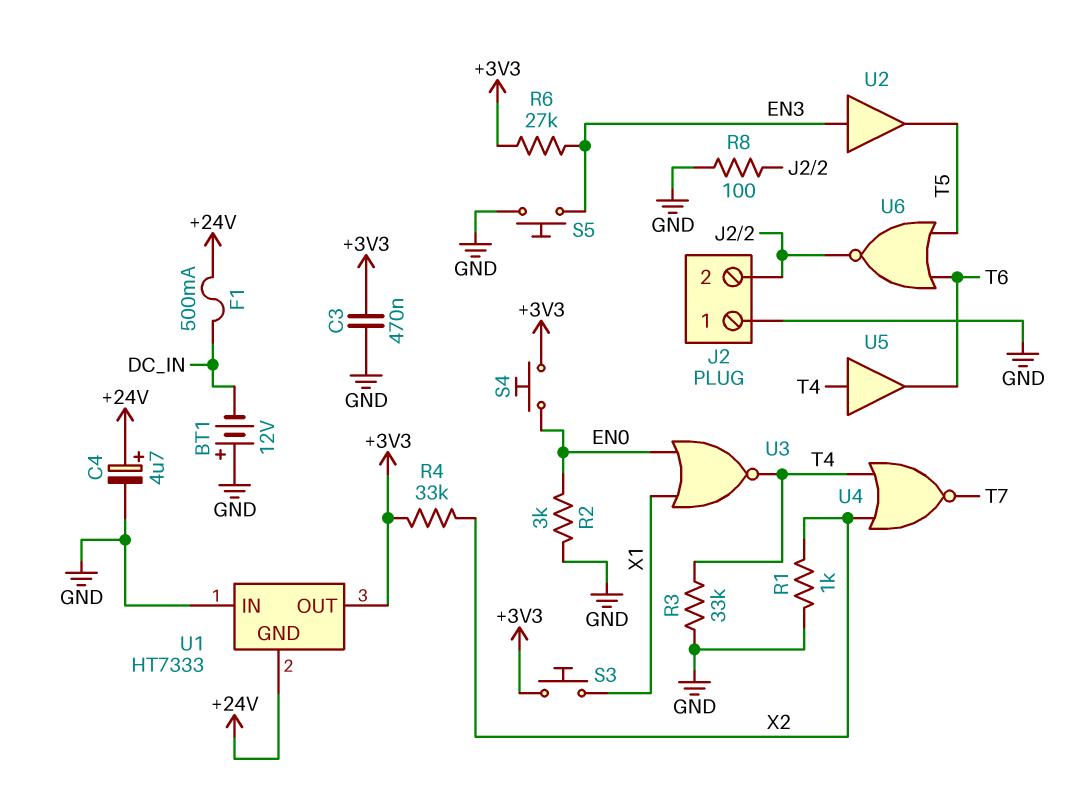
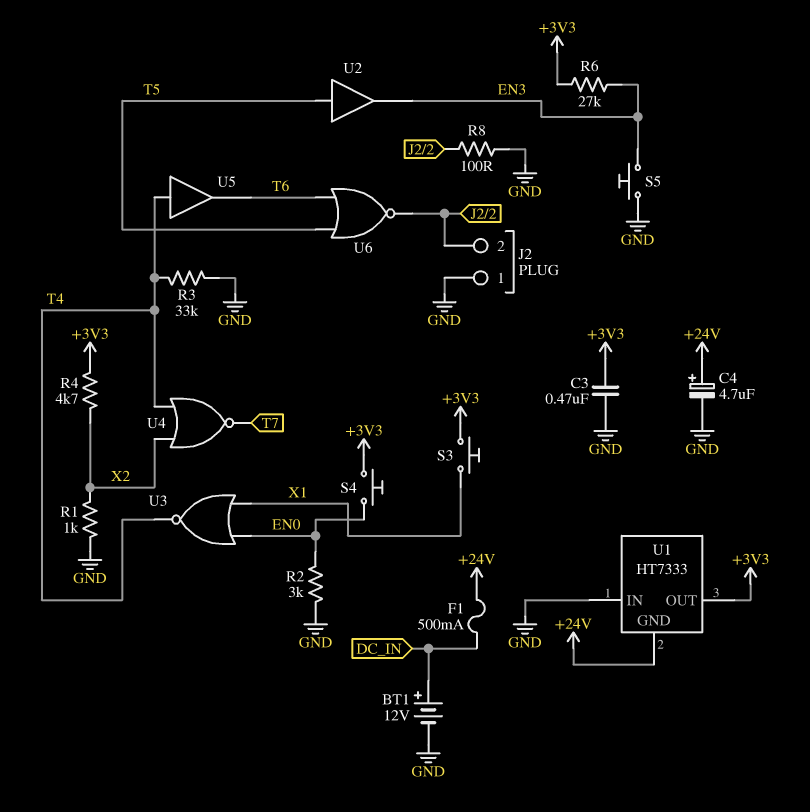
BT1: 12V (plus GND, minus DC_IN) -> 12V (plus DC_IN, minus GND)
R4: 33k (+3V3, X2) -> 4.7k (+3V3, X2)
U2: buffer (in EN3, out T5) -> buffer (in T5, out EN3)

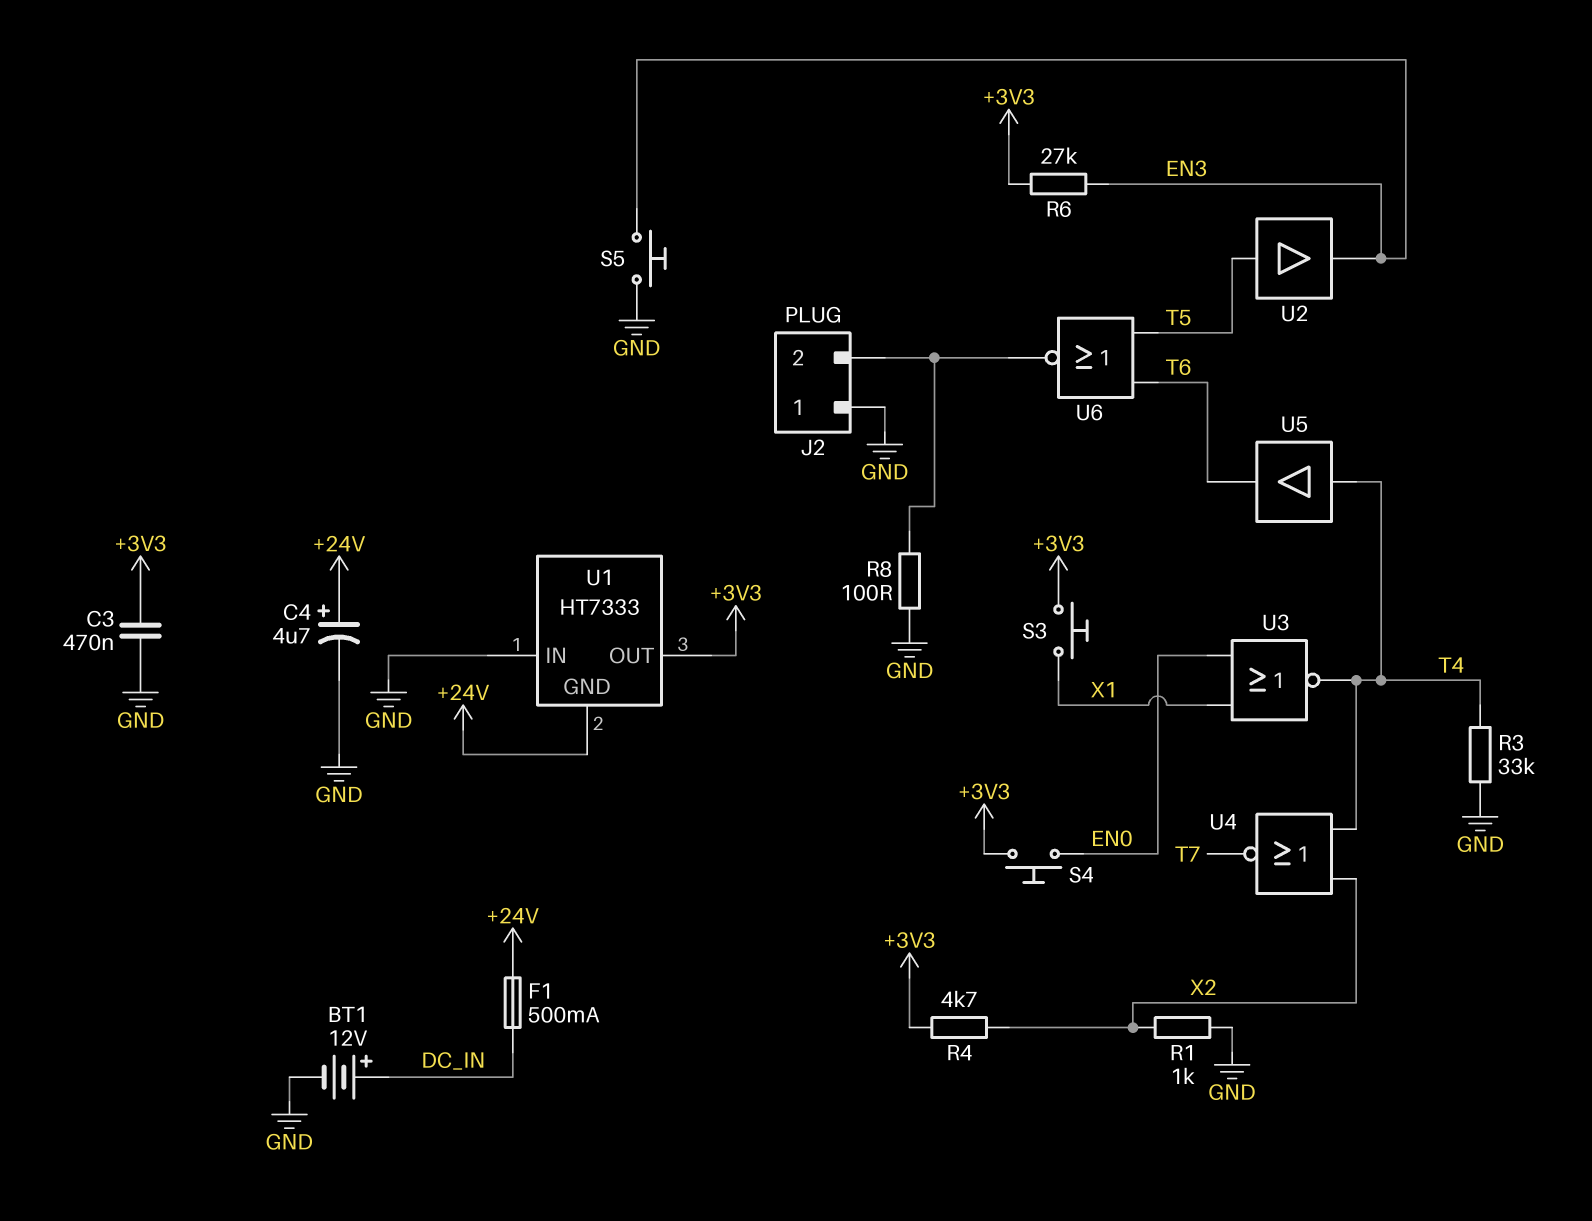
R2: 3k (EN0, GND) -> none

